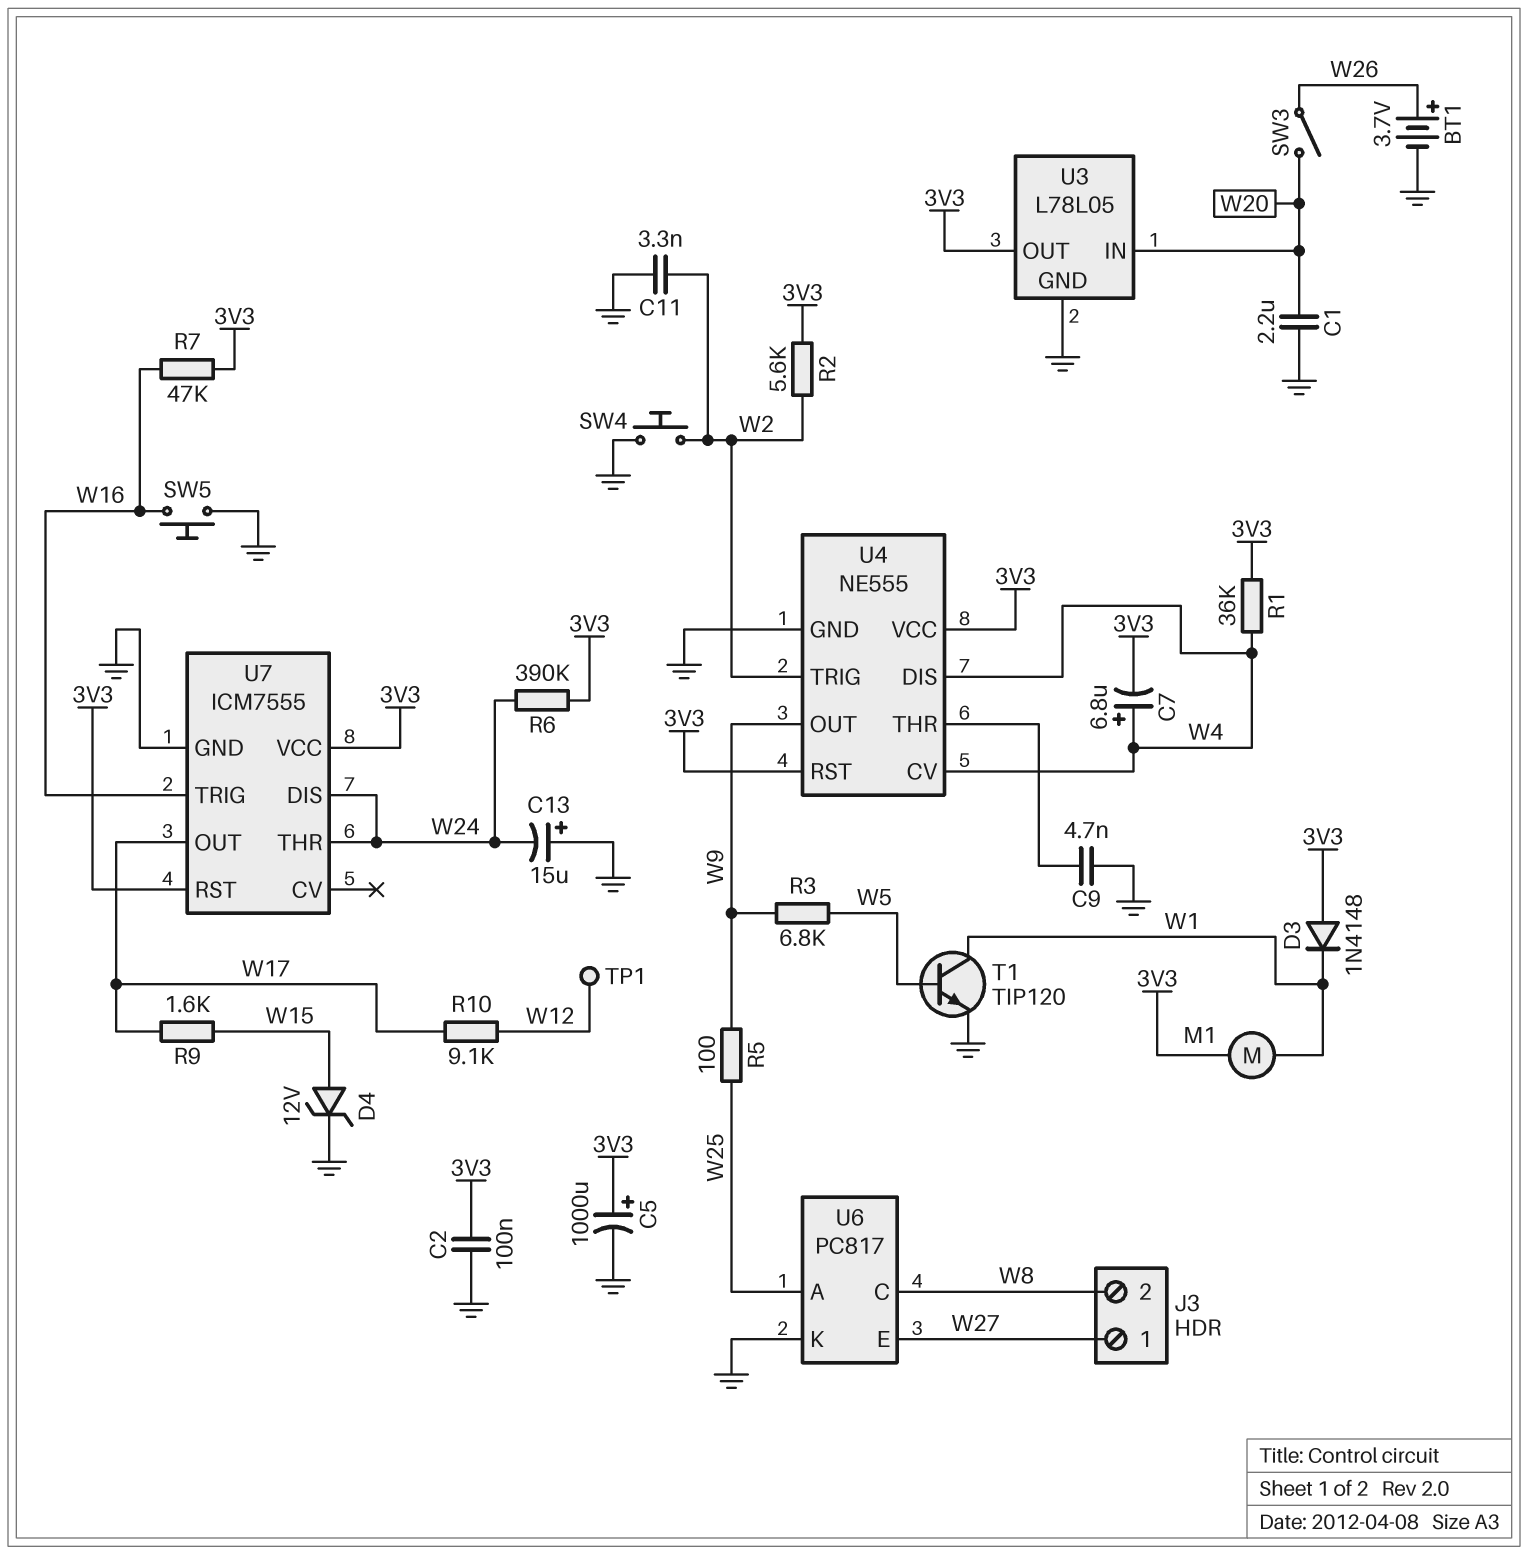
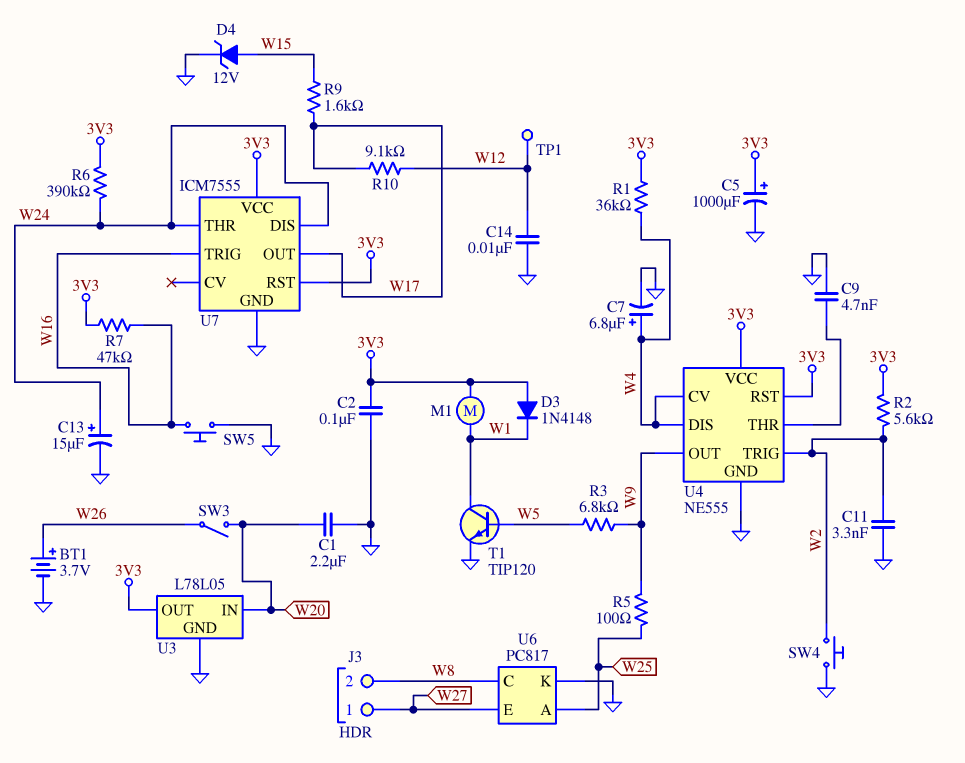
C7: 6.8uF (plus W4, minus 3V3) -> 6.8uF (plus W4, minus GND)
C13: 15uF (plus GND, minus W24) -> 15uF (plus W24, minus GND)
C14: none -> 10nF (GND, W12)

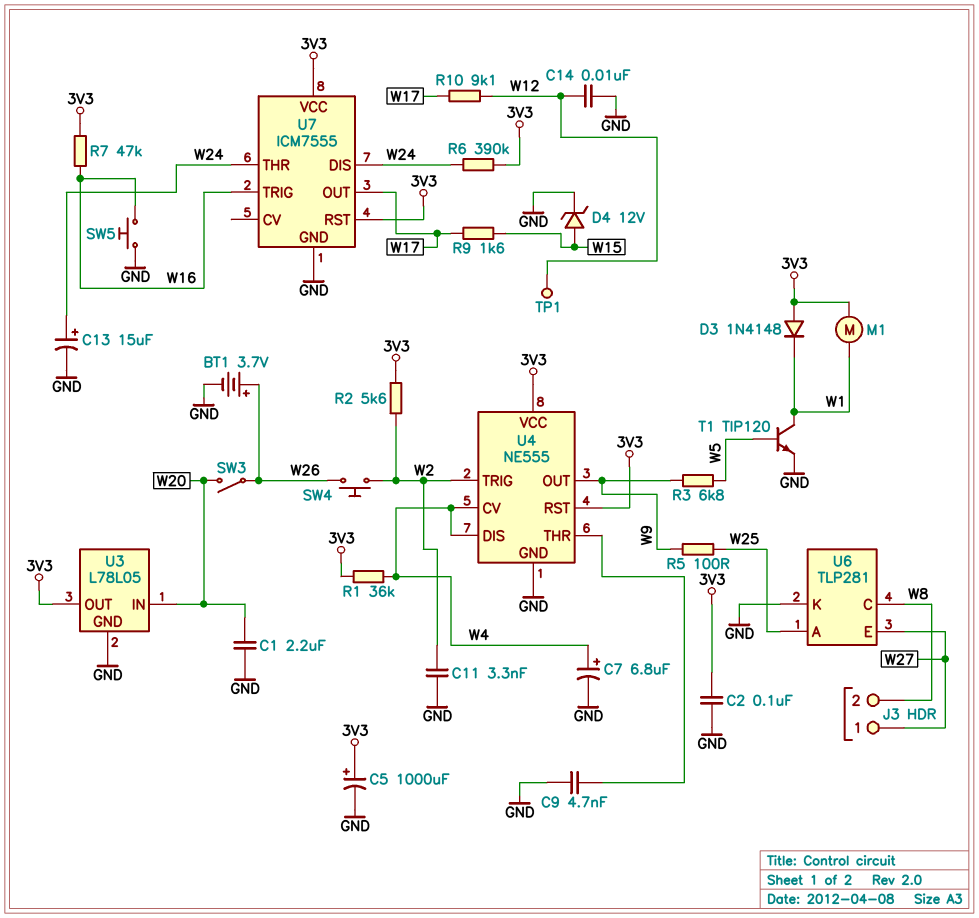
SW4: button (GND, W2) -> button (W2, W26)
U6: PC817 -> TLP281

